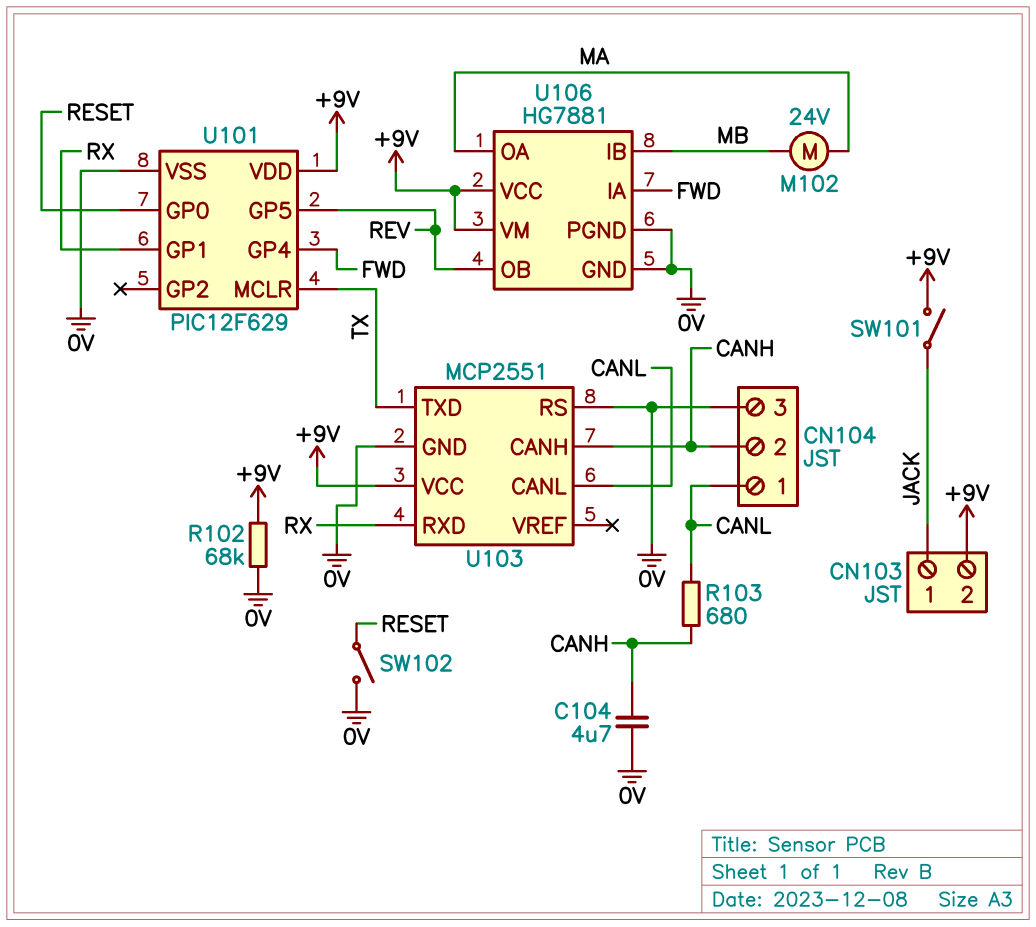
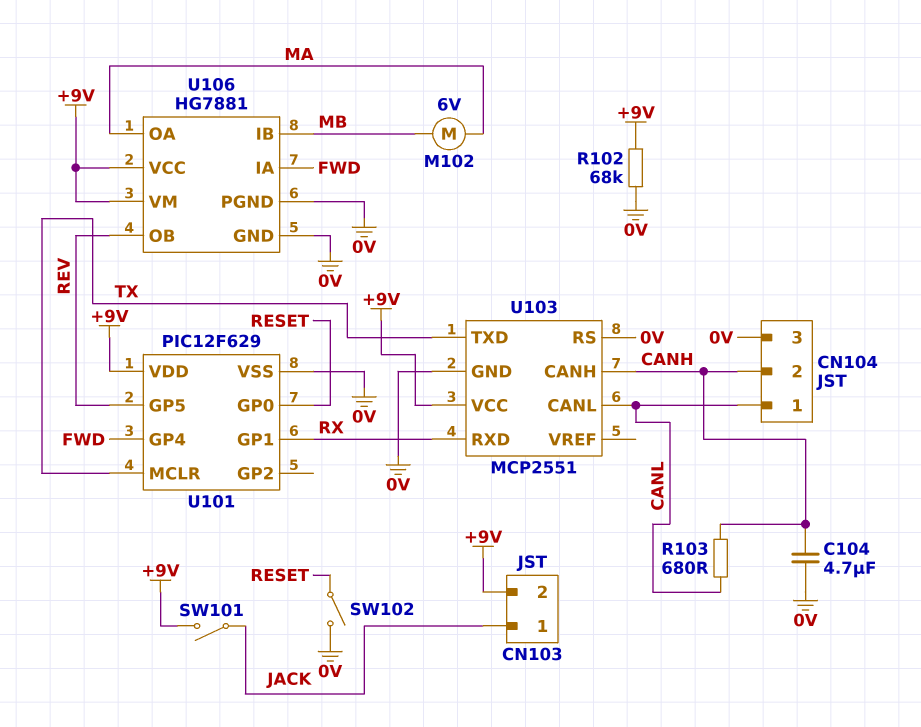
M102: motor 24V (MA, MB) -> motor 6V (MA, MB)

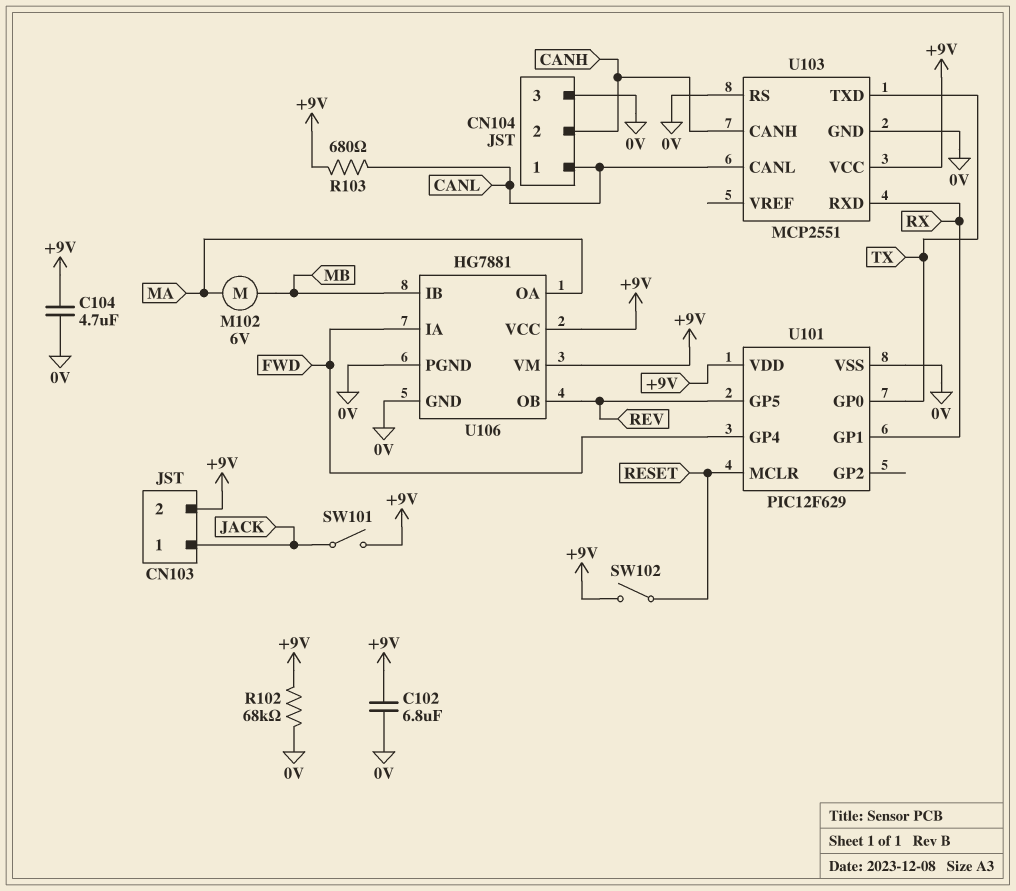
C102: none -> 6.8uF (+9V, 0V)
C104: 4.7uF (0V, CANH) -> 4.7uF (+9V, 0V)
R103: 680 (CANH, CANL) -> 680 (+9V, CANL)
SW102: switch (0V, RESET) -> switch (+9V, RESET)
U101 pin GP0: RESET -> TX
U101 pin MCLR: TX -> RESET

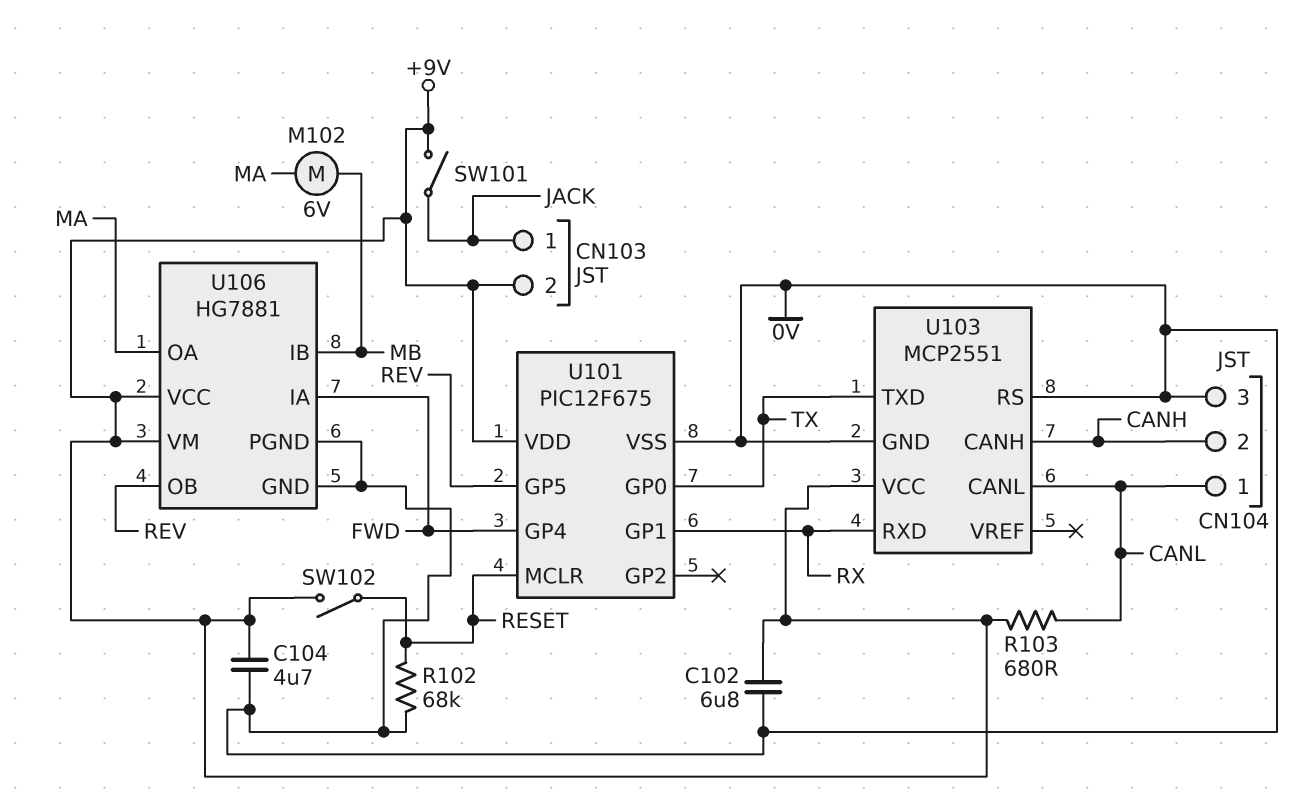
R102: 68k (+9V, 0V) -> 68k (0V, RESET)
U101: PIC12F629 -> PIC12F675

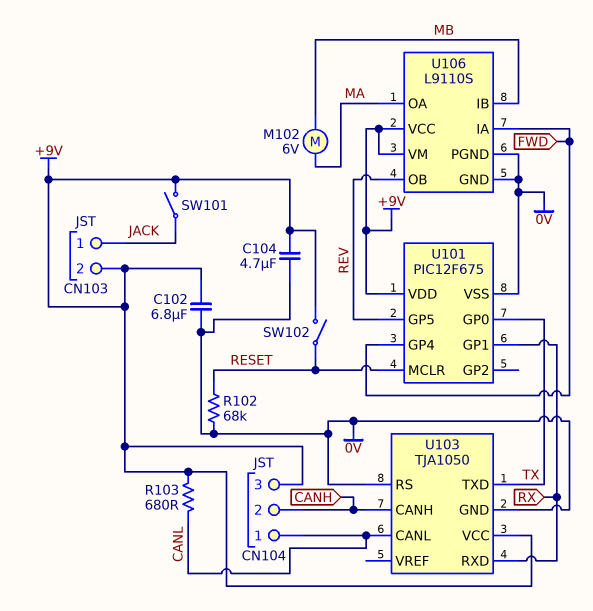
CN104 pin 3: 0V -> +9V
U103: MCP2551 -> TJA1050
U106: HG7881 -> L9110S

